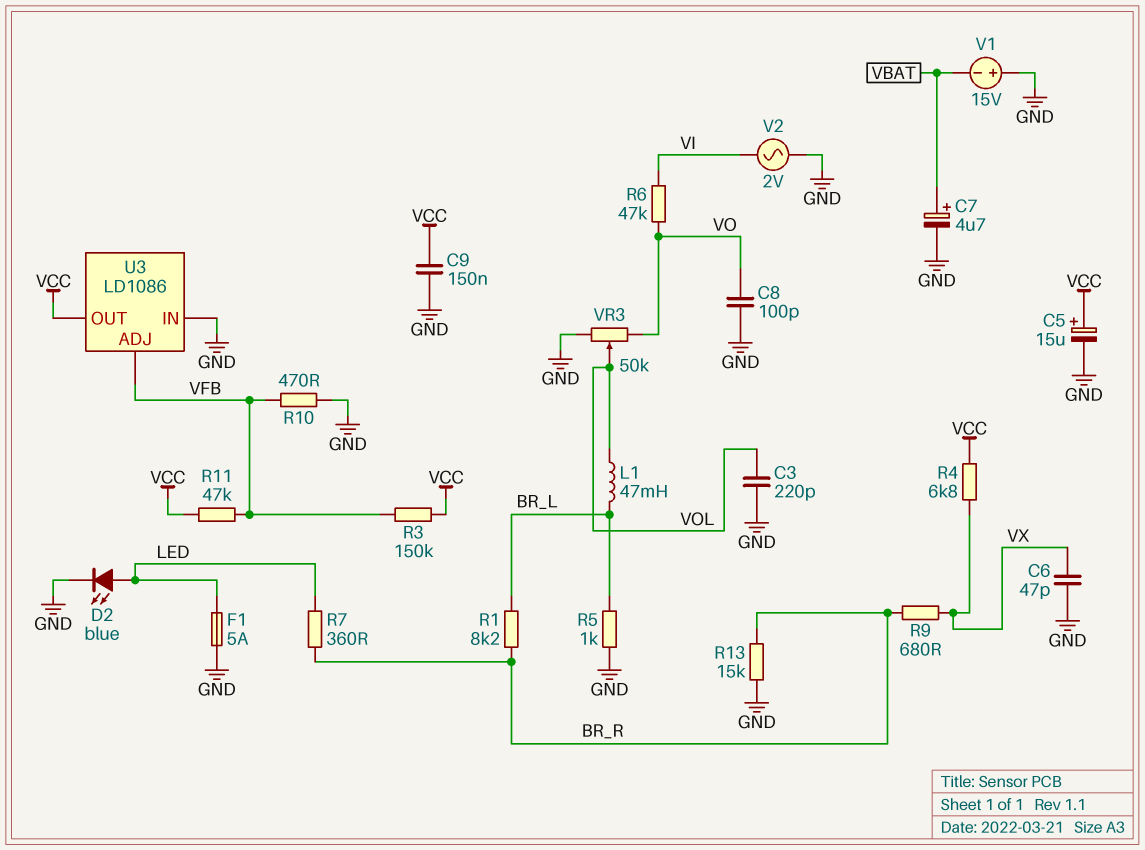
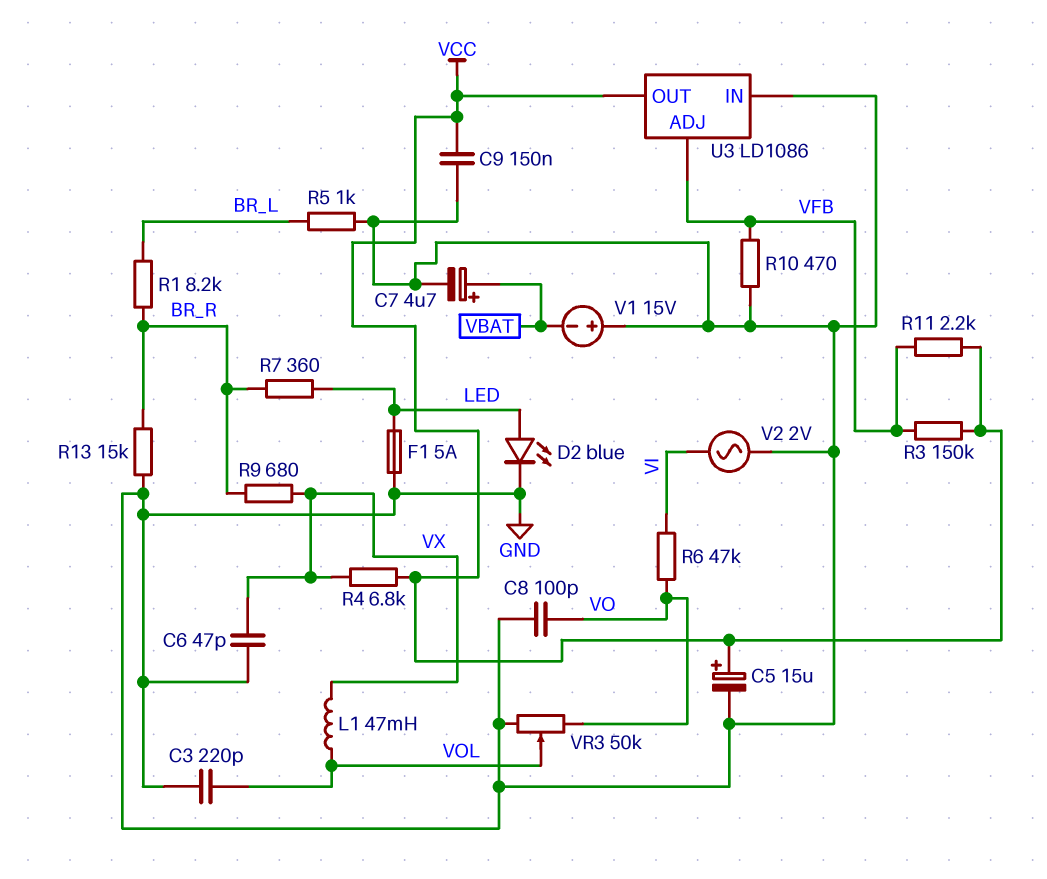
L1: 47mH (BR_L, VOL) -> 47mH (VOL, VX)
R11: 47k (VCC, VFB) -> 2.2k (VCC, VFB)

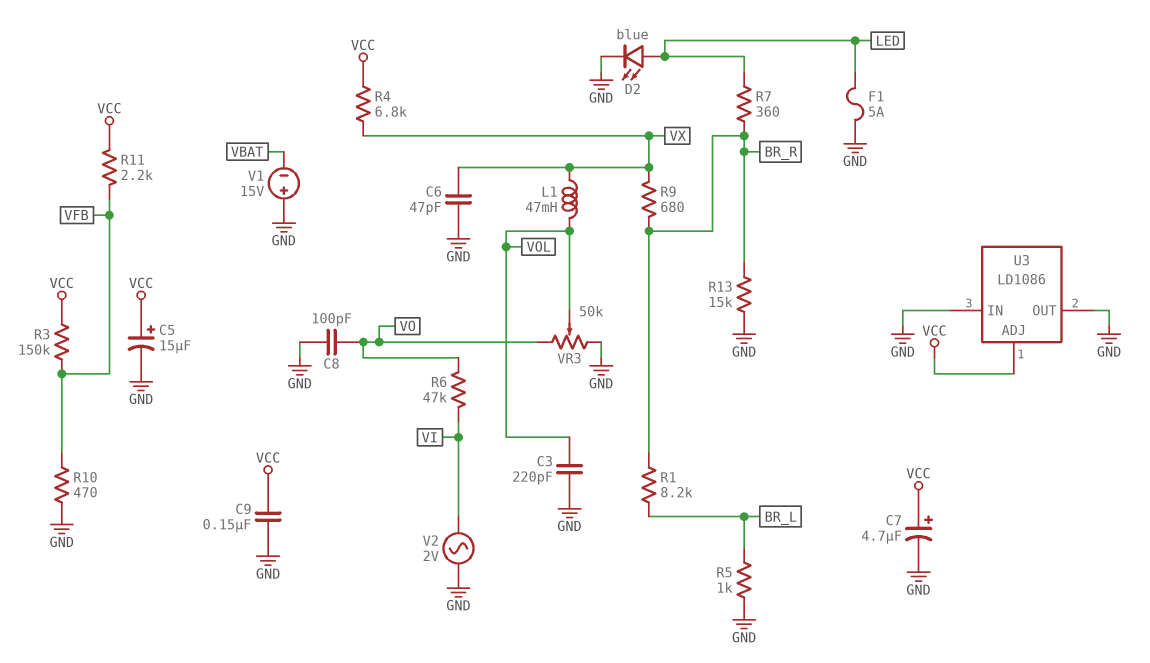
C7: 4.7uF (plus VBAT, minus GND) -> 4.7uF (plus VCC, minus GND)
U3 pin ADJ: VFB -> VCC
U3 pin OUT: VCC -> GND

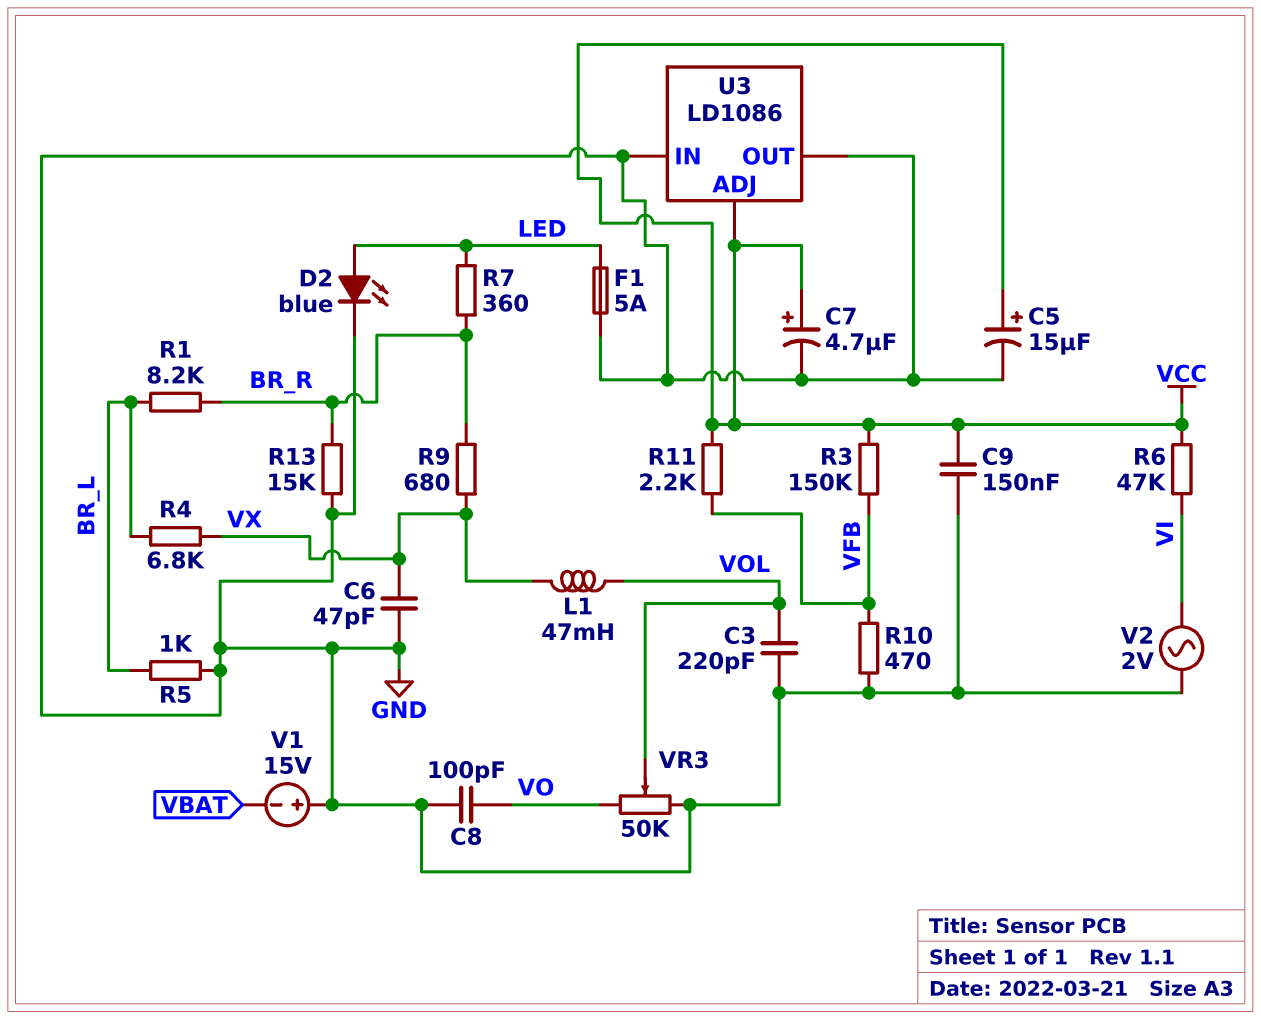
R4: 6.8k (VCC, VX) -> 6.8k (BR_L, VX)
R6: 47k (VI, VO) -> 47k (VCC, VI)

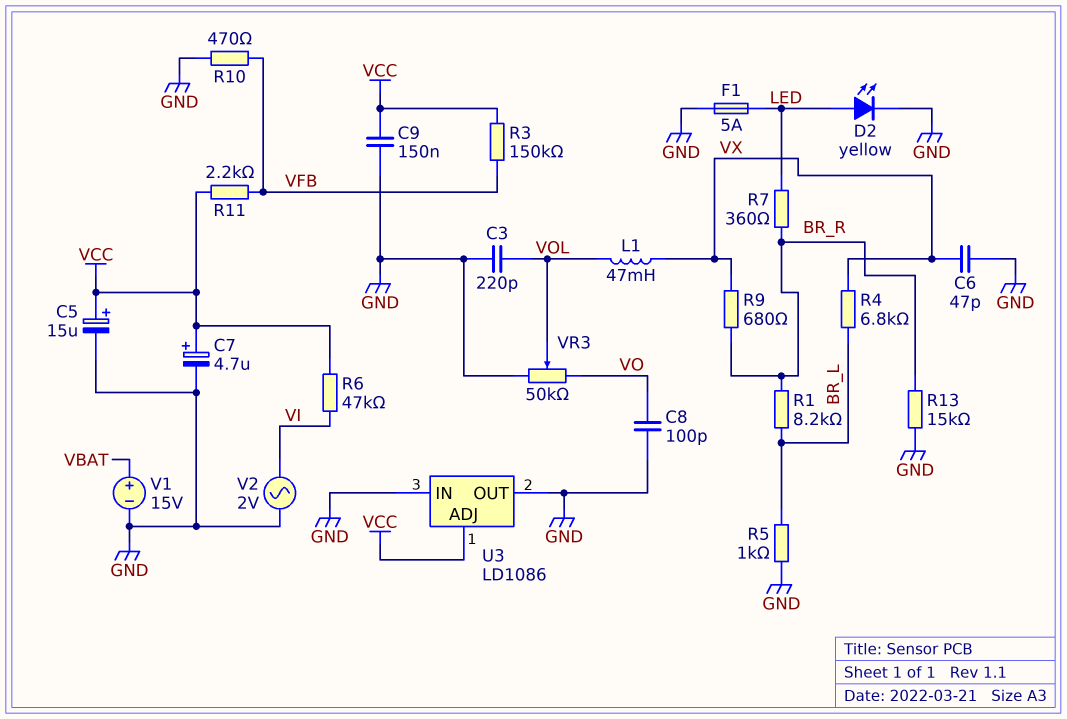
D2: LED blue (A LED, K GND) -> LED yellow (A LED, K GND)
V1: 15V (plus GND, minus VBAT) -> 15V (plus VBAT, minus GND)

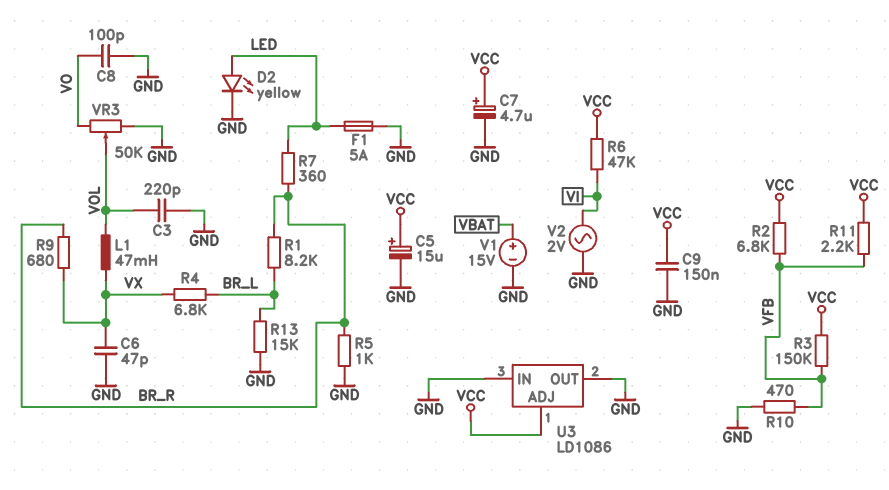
R2: none -> 6.8k (VCC, VFB)
R5: 1k (BR_L, GND) -> 1k (BR_R, GND)
R13: 15k (BR_R, GND) -> 15k (BR_L, GND)

